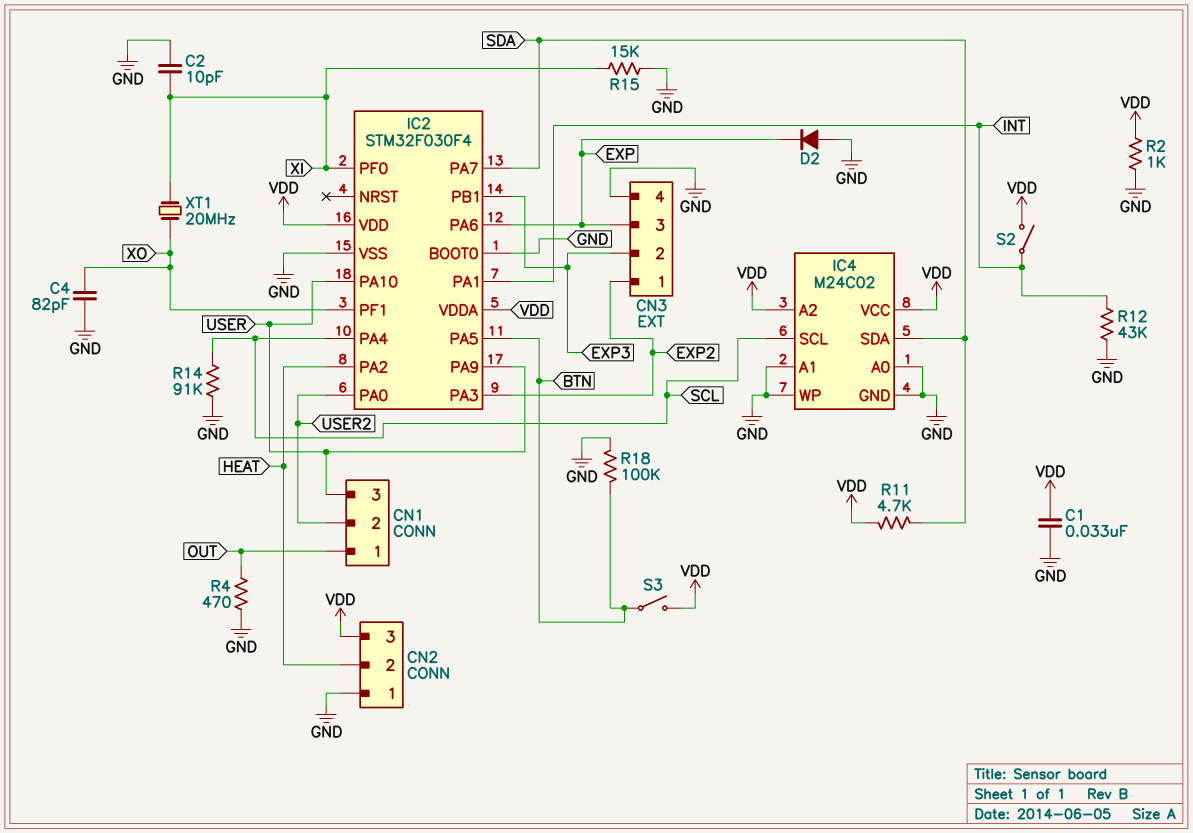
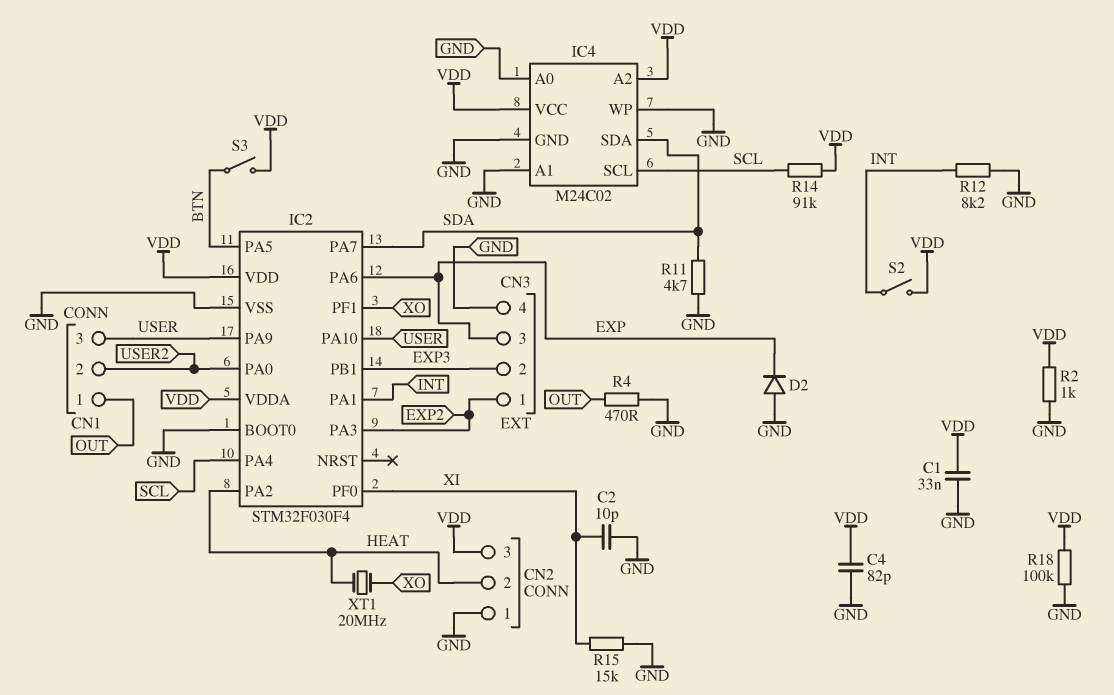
C4: 82pF (GND, XO) -> 82pF (GND, VDD)
R11: 4.7k (SDA, VDD) -> 4.7k (GND, SDA)
R12: 43k (GND, INT) -> 8.2k (GND, INT)
R14: 91k (GND, SCL) -> 91k (SCL, VDD)
R18: 100k (BTN, GND) -> 100k (GND, VDD)
XT1: 20MHz (XI, XO) -> 20MHz (HEAT, XO)

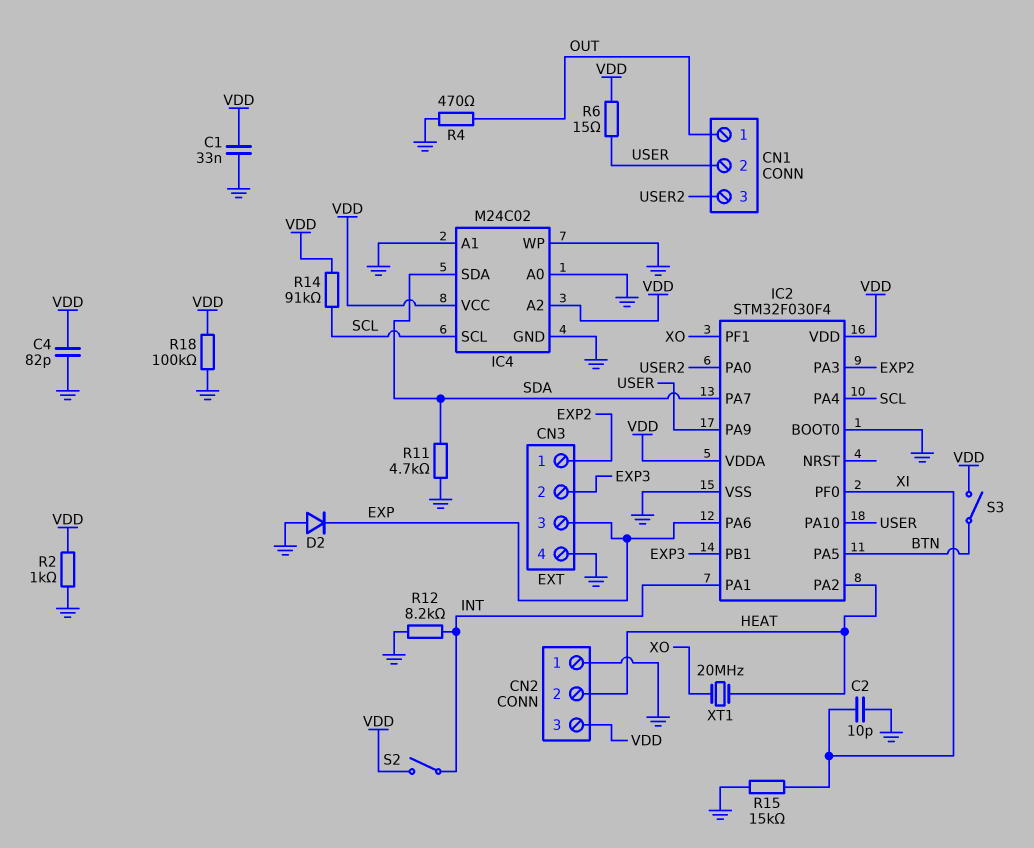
CN1 pin 2: USER2 -> USER
CN1 pin 3: USER -> USER2
R6: none -> 15 (USER, VDD)

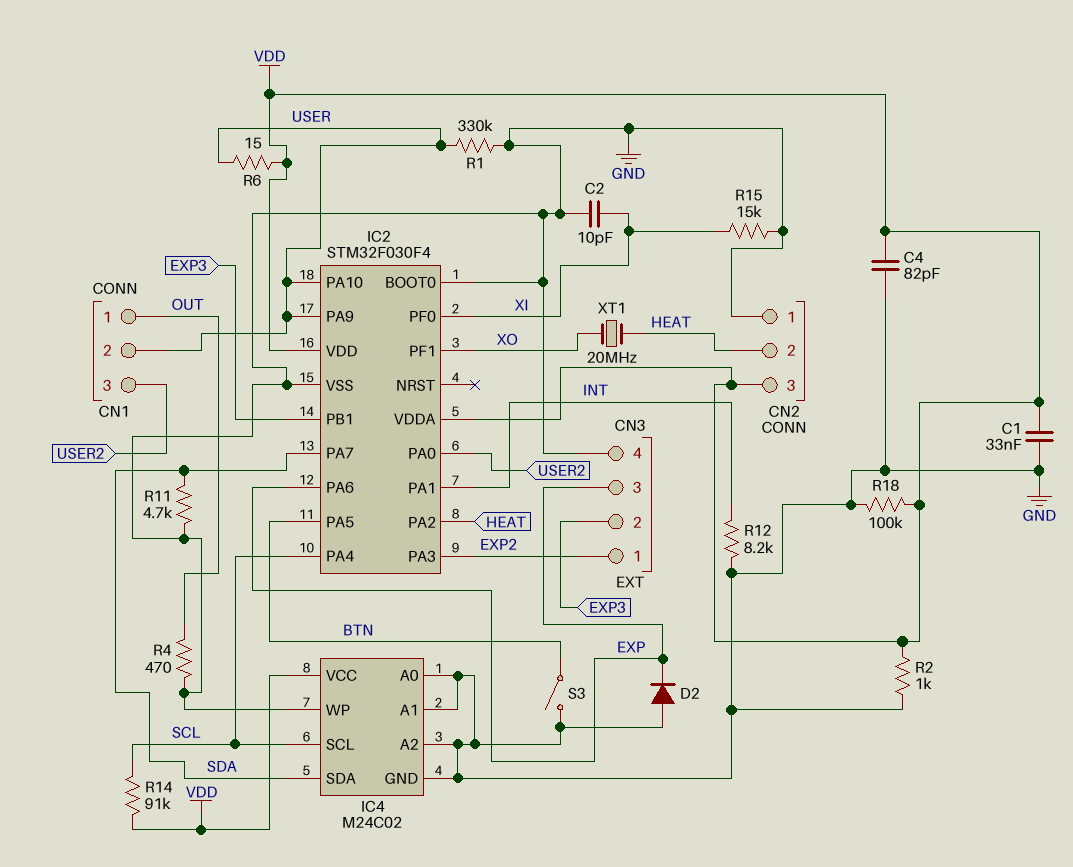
IC4 pin A2: VDD -> GND
R1: none -> 330k (GND, USER)
S2: switch (INT, VDD) -> none
S3: switch (BTN, VDD) -> switch (BTN, GND)

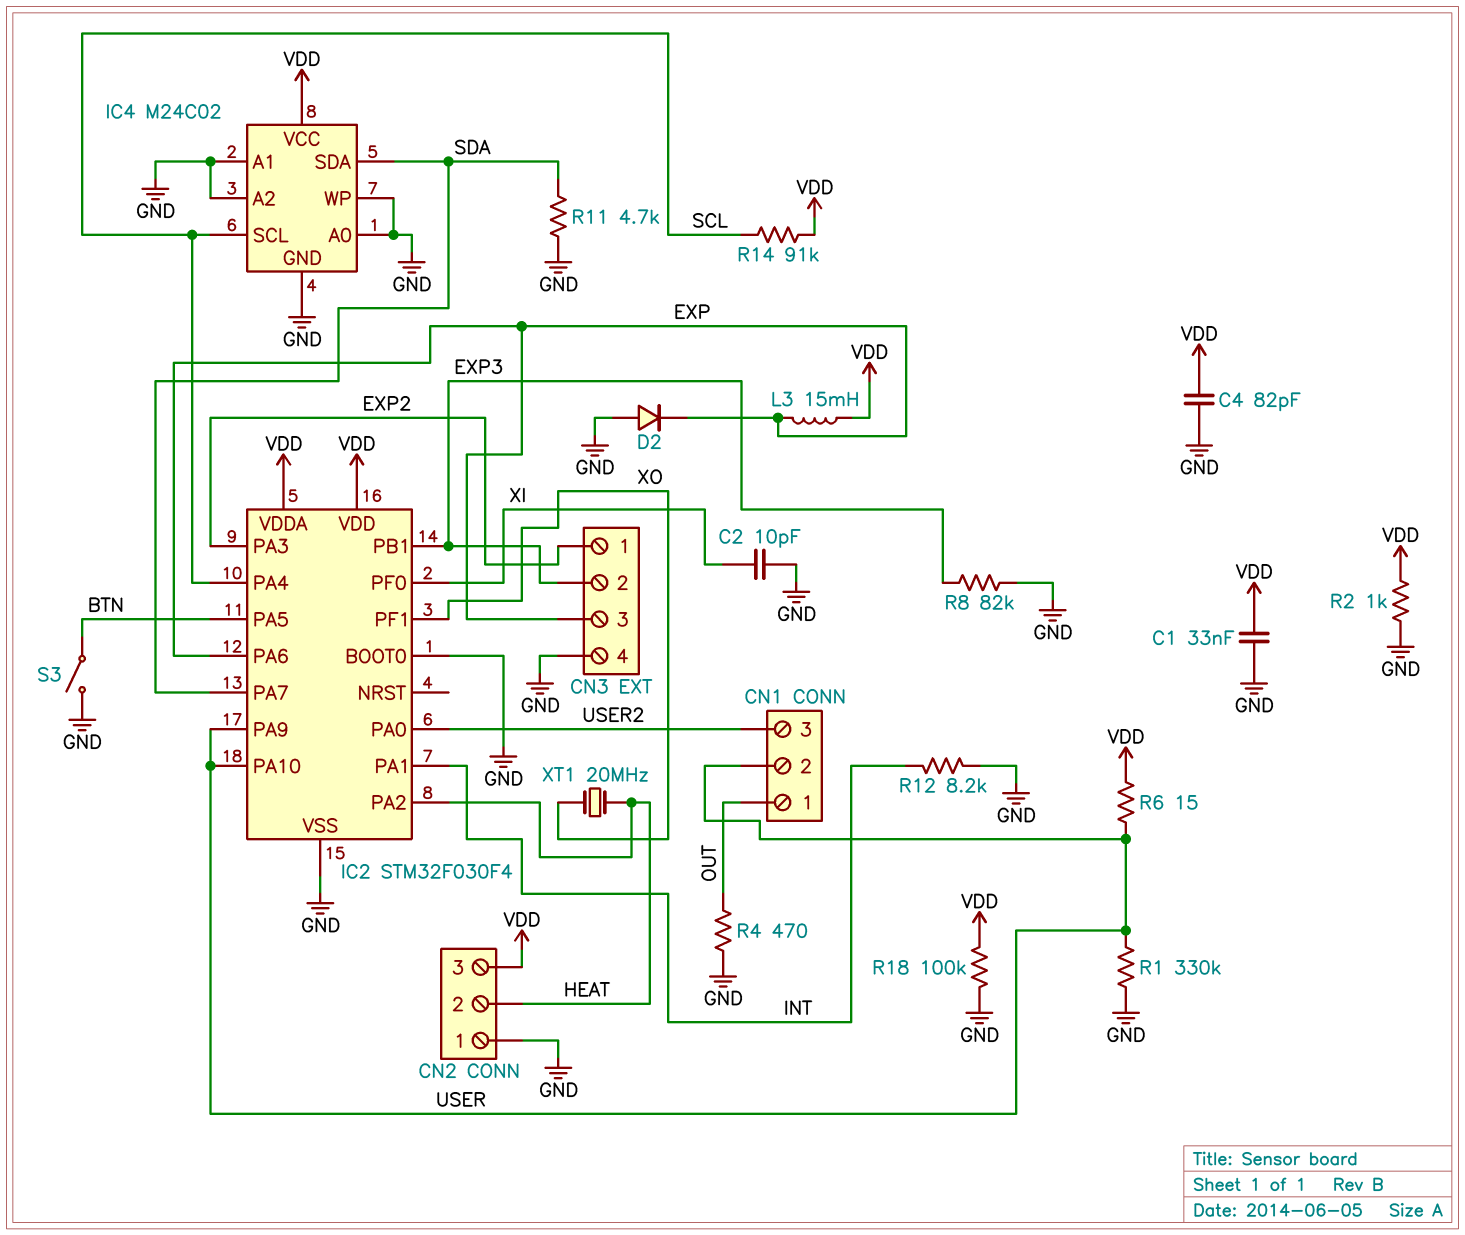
L3: none -> 15mH (EXP, VDD)
R8: none -> 82k (EXP3, GND)
R15: 15k (GND, XI) -> none

